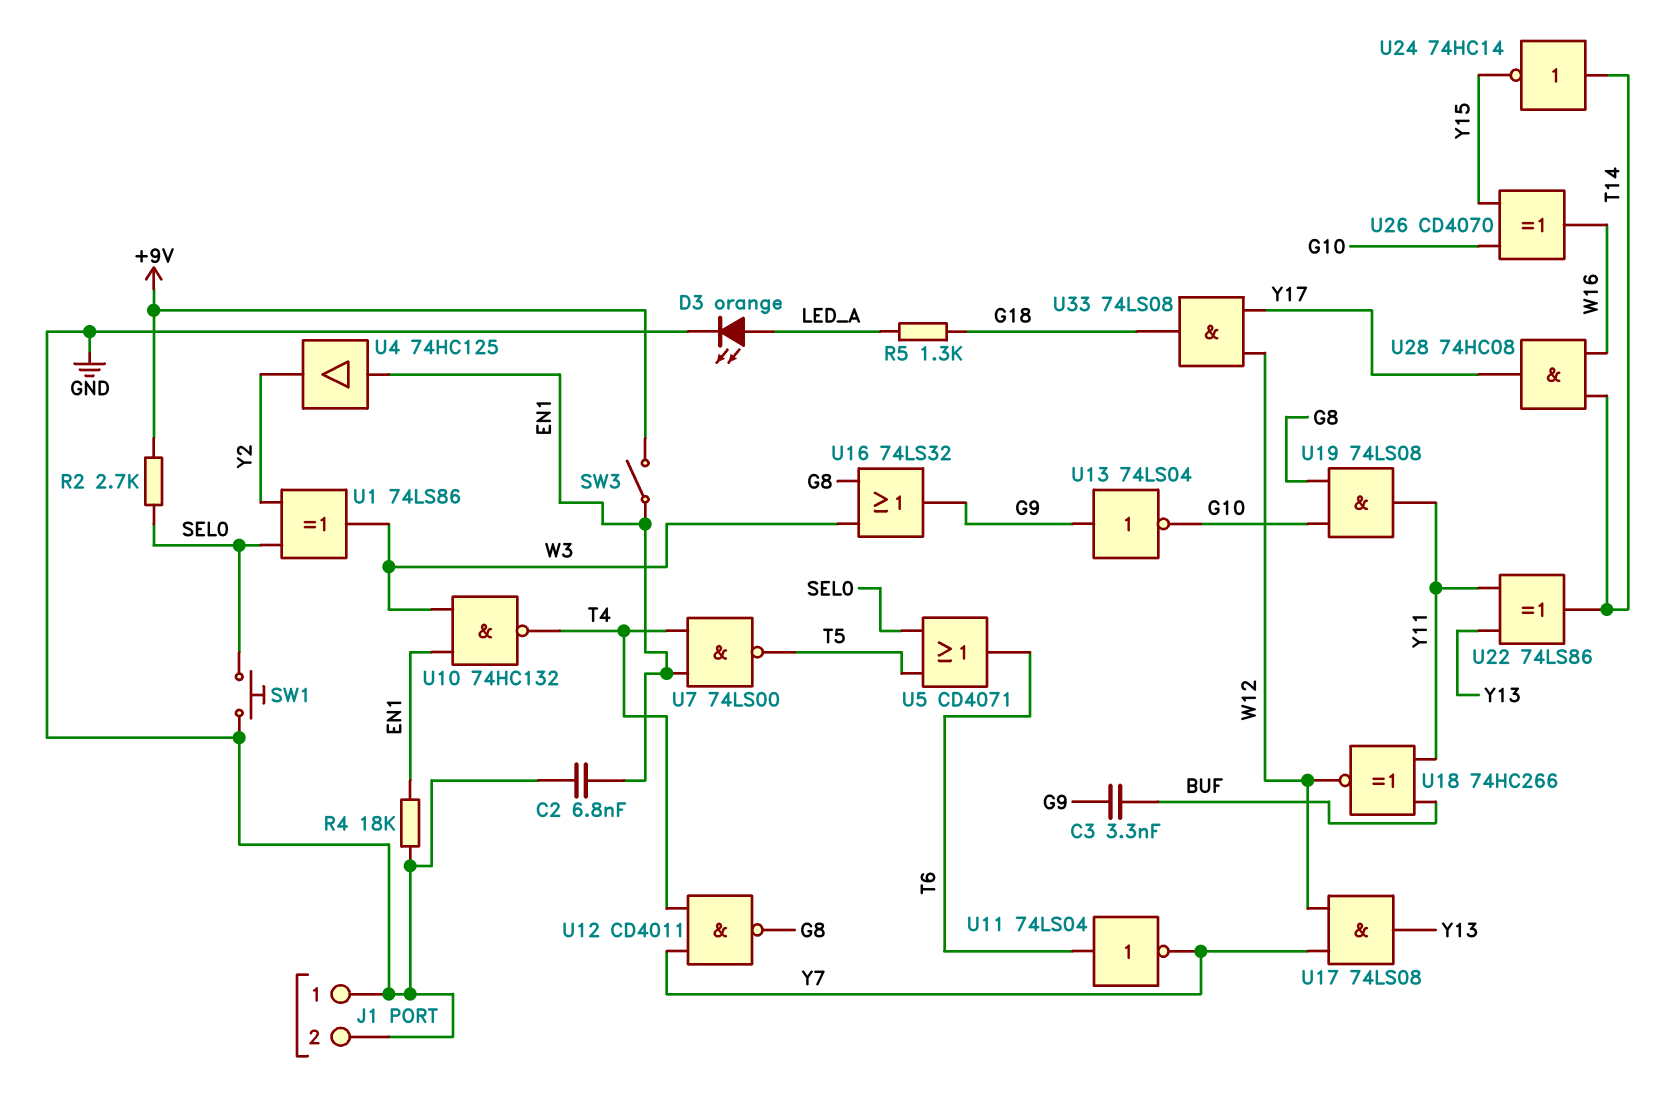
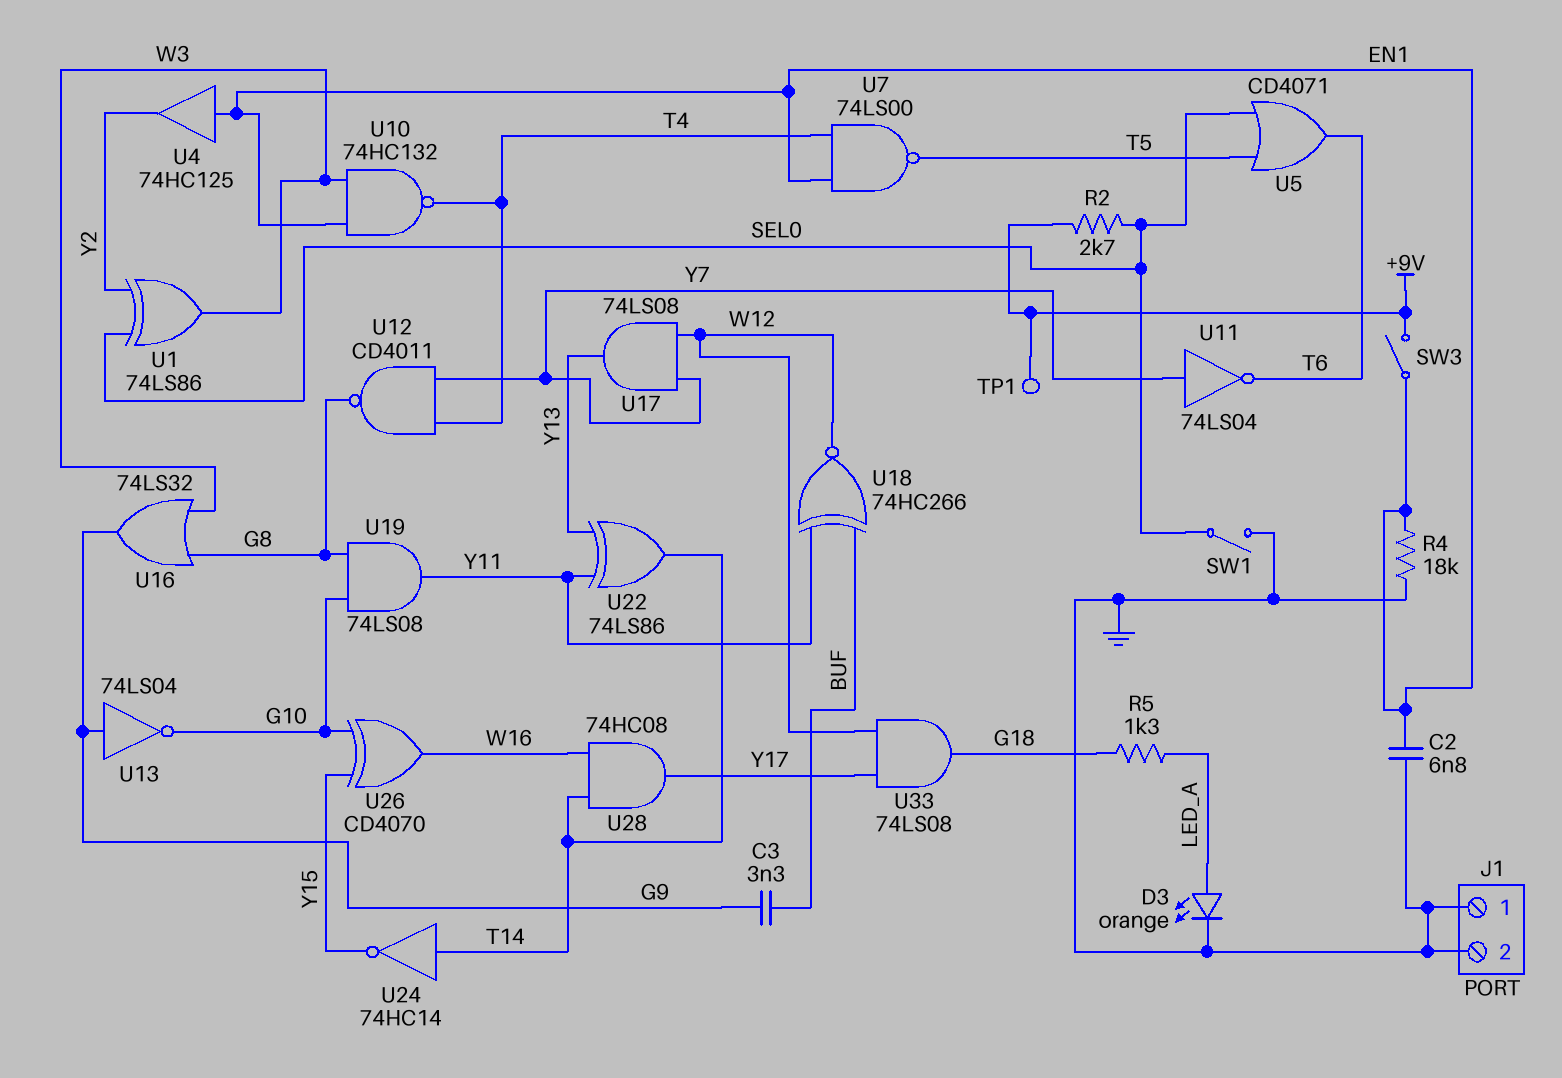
SW1: button (GND, SEL0) -> switch (GND, SEL0)
TP1: none -> test point (+9V)
U11: NOT 74LS04 (in T6, out Y7) -> NOT 74LS04 (in Y7, out T6)

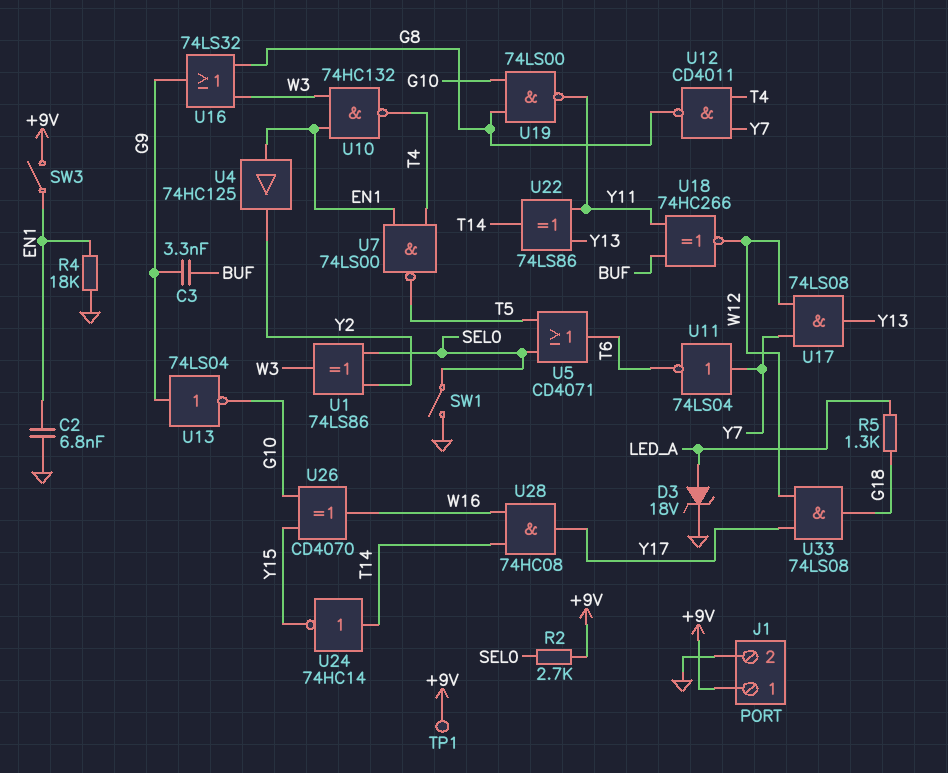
D3: LED orange (A LED_A, K GND) -> zener 18V (A LED_A, K GND)
J1 pin 1: GND -> +9V
U19: AND 74LS08 (in G8, in G10, out Y11) -> NAND 74LS00 (in G8, in G10, out Y11)

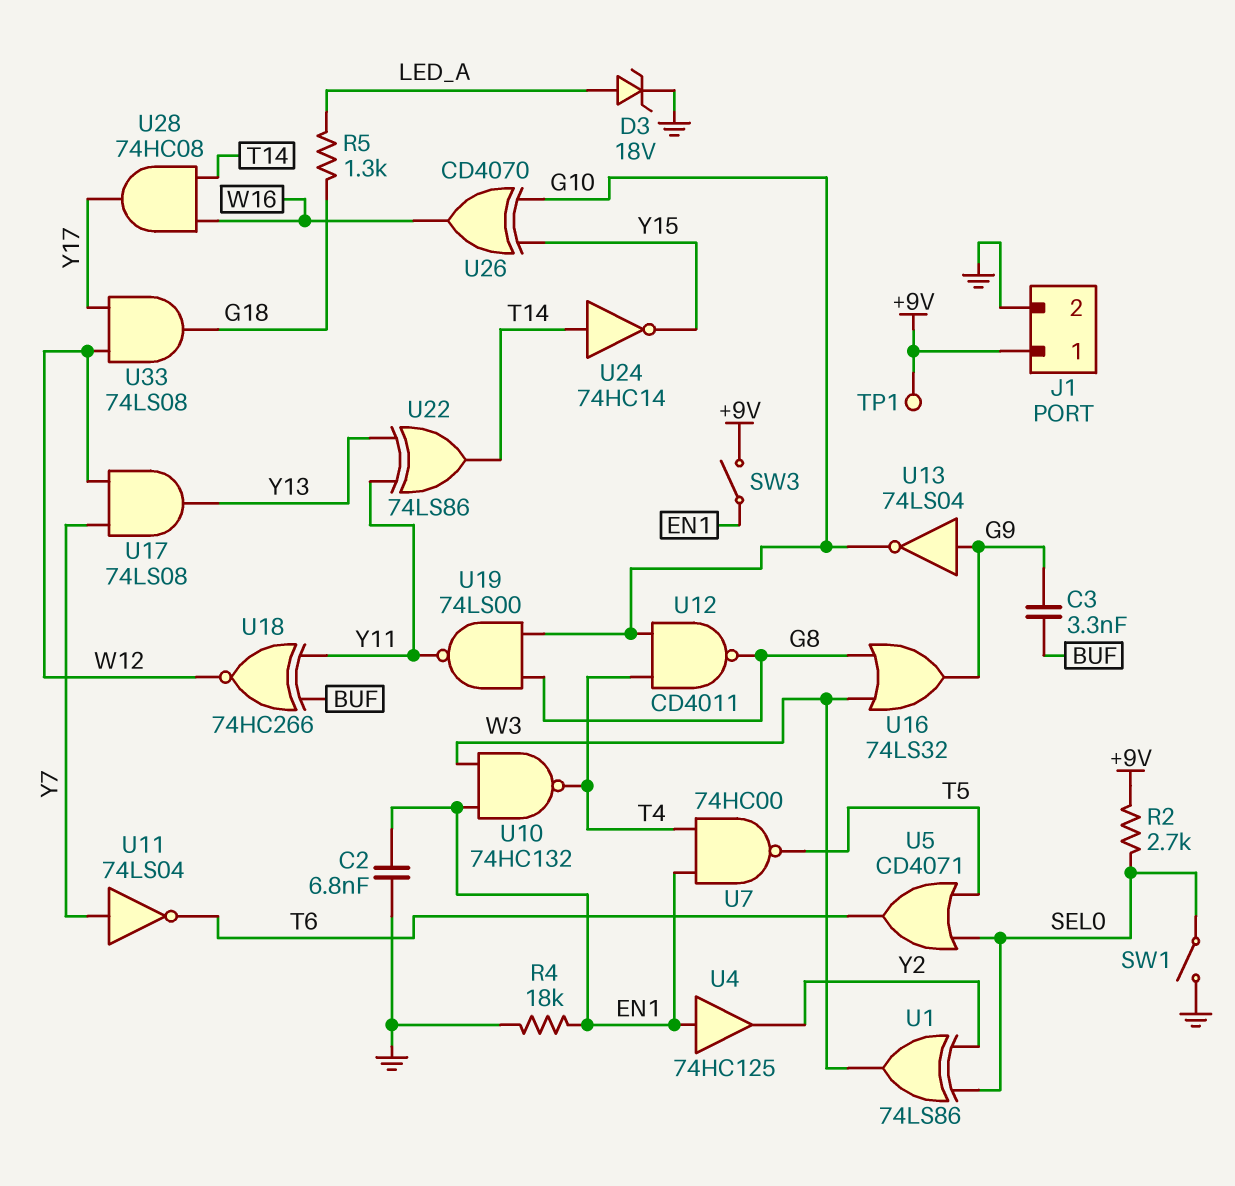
U7: NAND 74LS00 (in EN1, in T4, out T5) -> NAND 74HC00 (in EN1, in T4, out T5)
U12: NAND CD4011 (in T4, in Y7, out G8) -> NAND CD4011 (in G10, in T4, out G8)

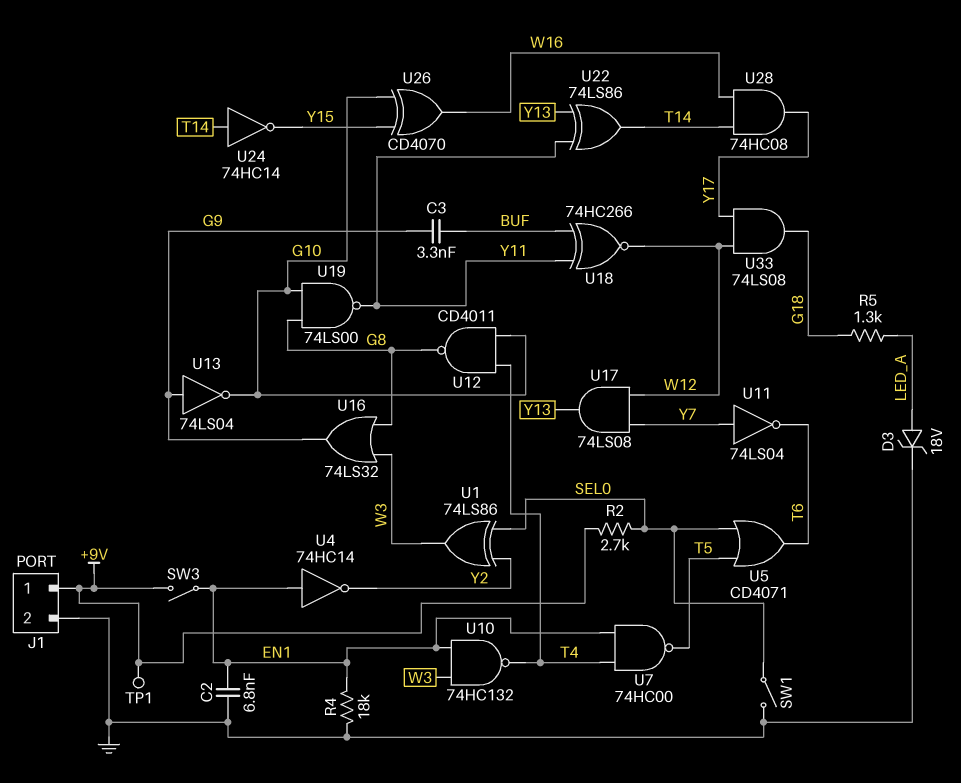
U4: buffer 74HC125 (in EN1, out Y2) -> NOT 74HC14 (in EN1, out Y2)

